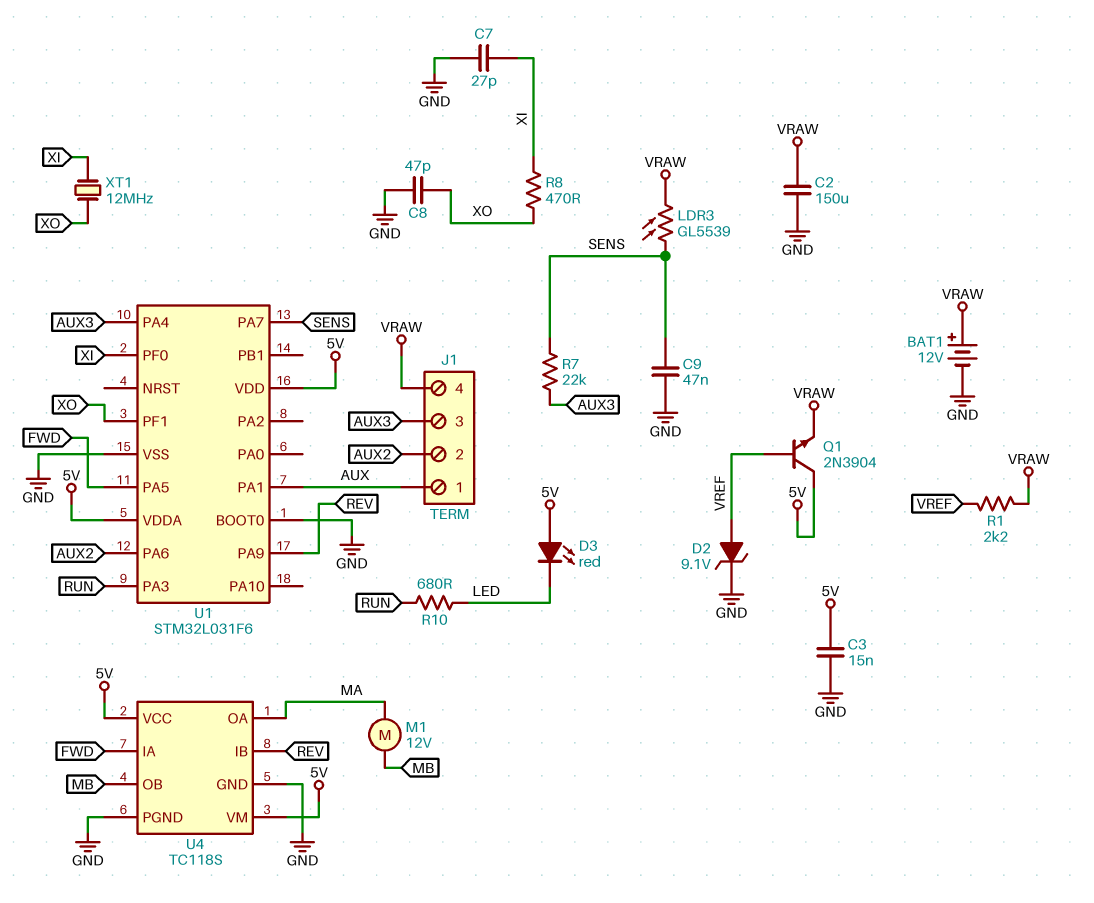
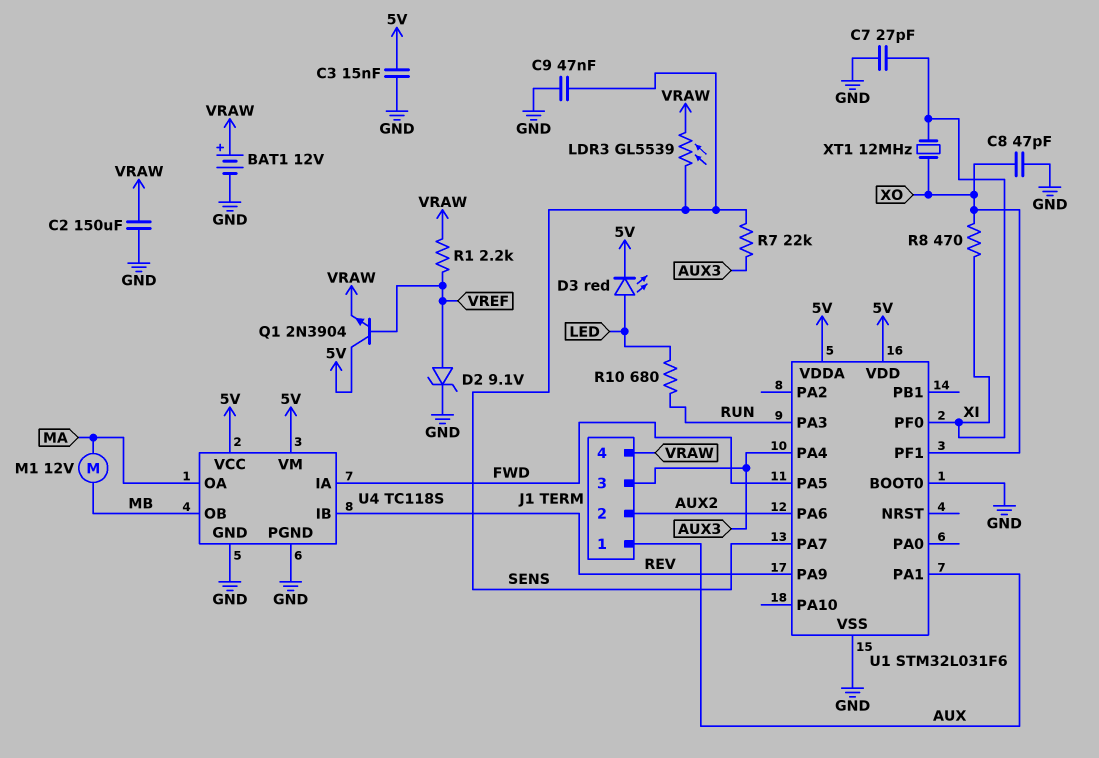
D3: LED red (A 5V, K LED) -> LED red (A LED, K 5V)

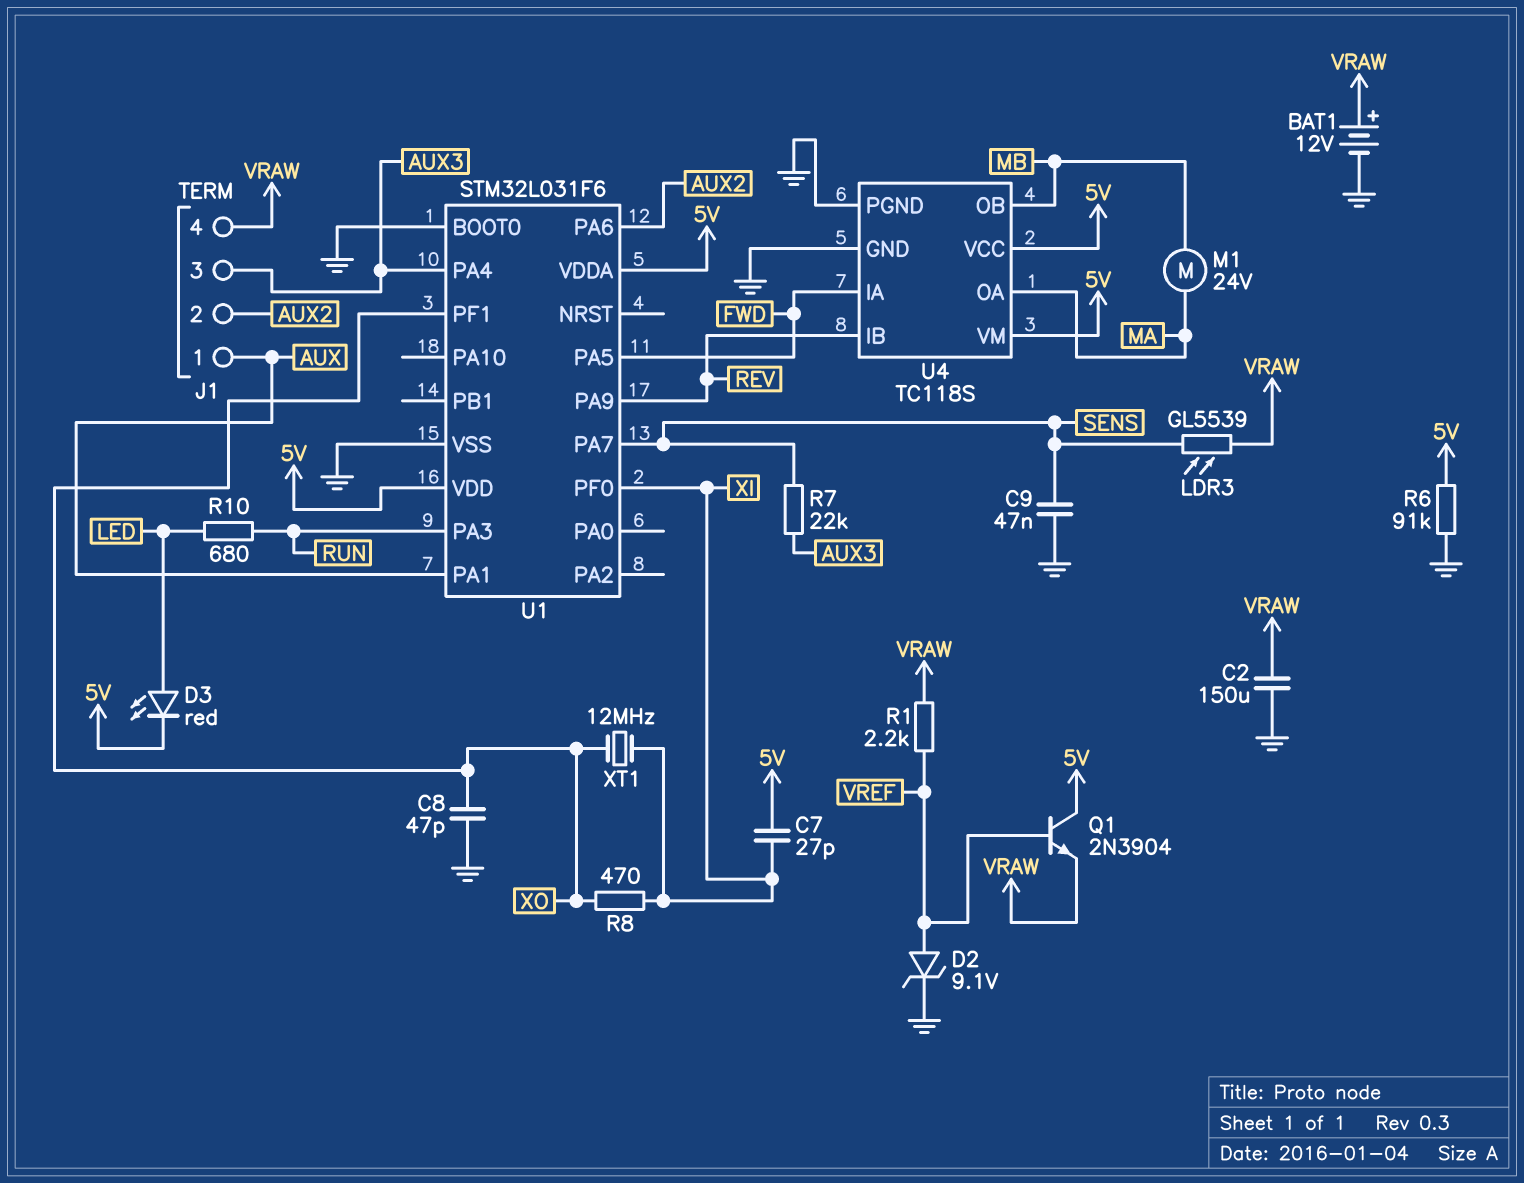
C3: 15nF (5V, GND) -> none
C7: 27pF (GND, XI) -> 27pF (5V, XI)
M1: motor 12V (MA, MB) -> motor 24V (MA, MB)
R6: none -> 91k (5V, GND)

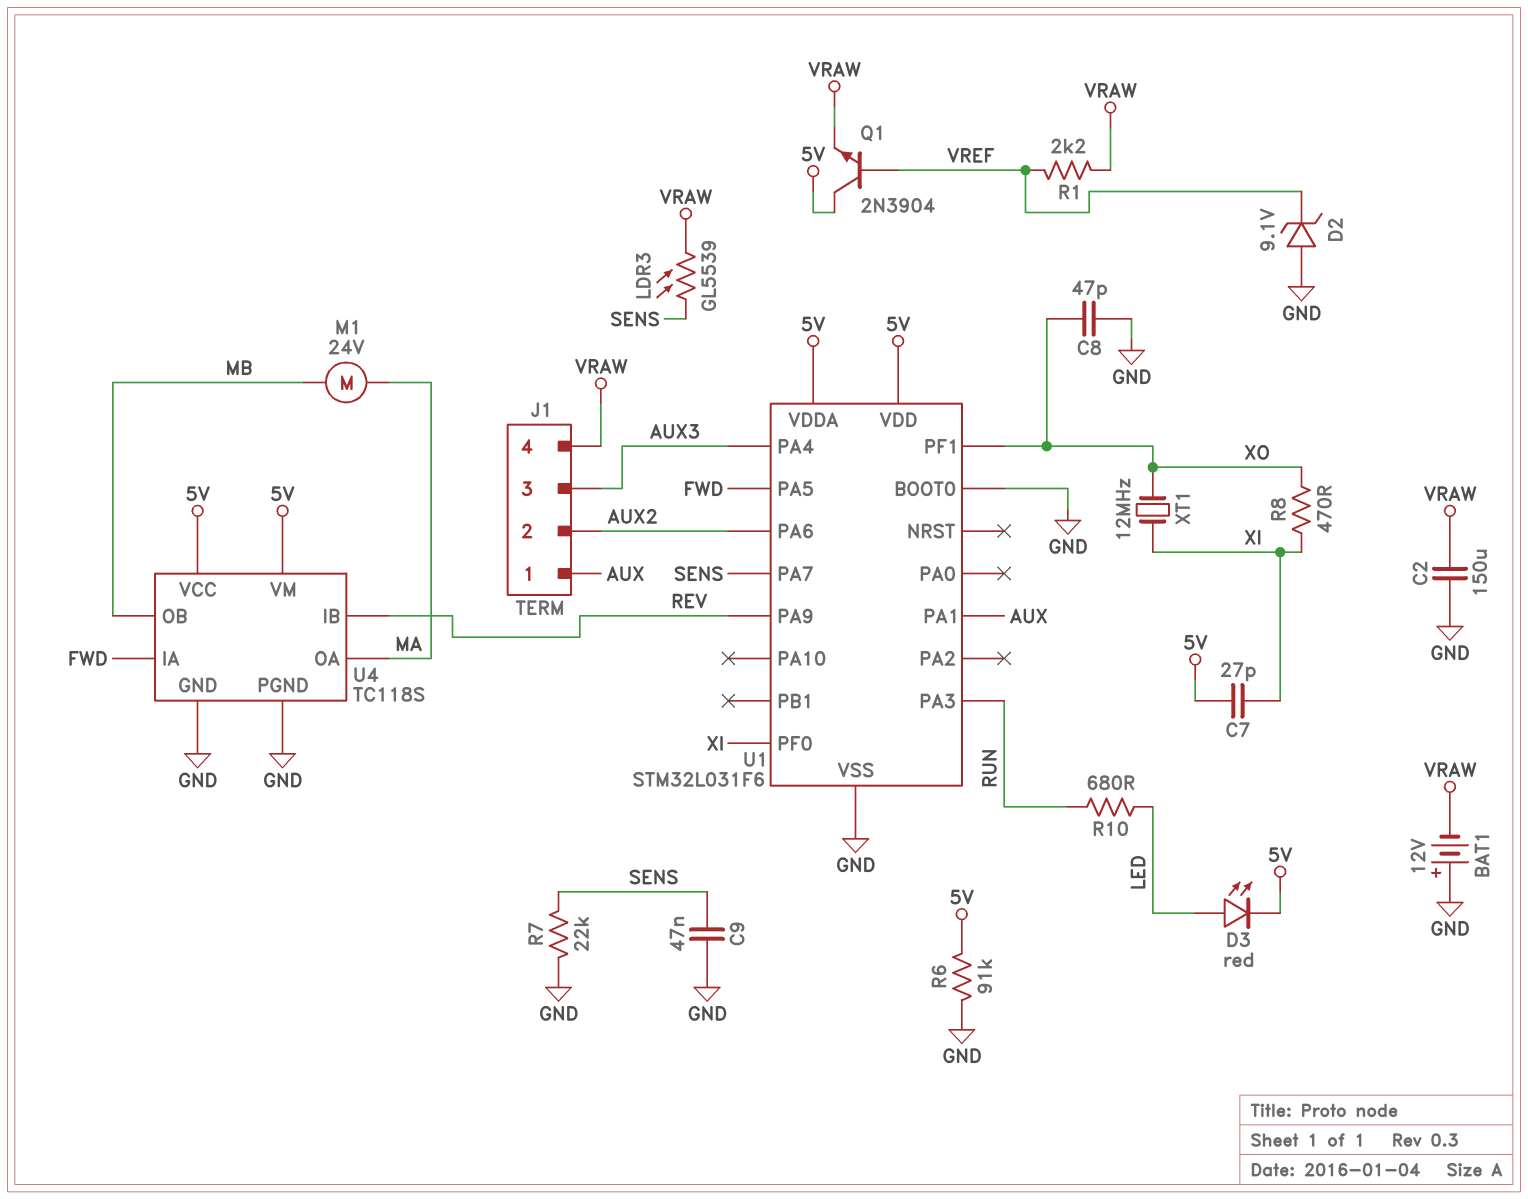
BAT1: 12V (plus VRAW, minus GND) -> 12V (plus GND, minus VRAW)
D2: zener 9.1V (A VREF, K GND) -> zener 9.1V (A GND, K VREF)
R7: 22k (AUX3, SENS) -> 22k (GND, SENS)

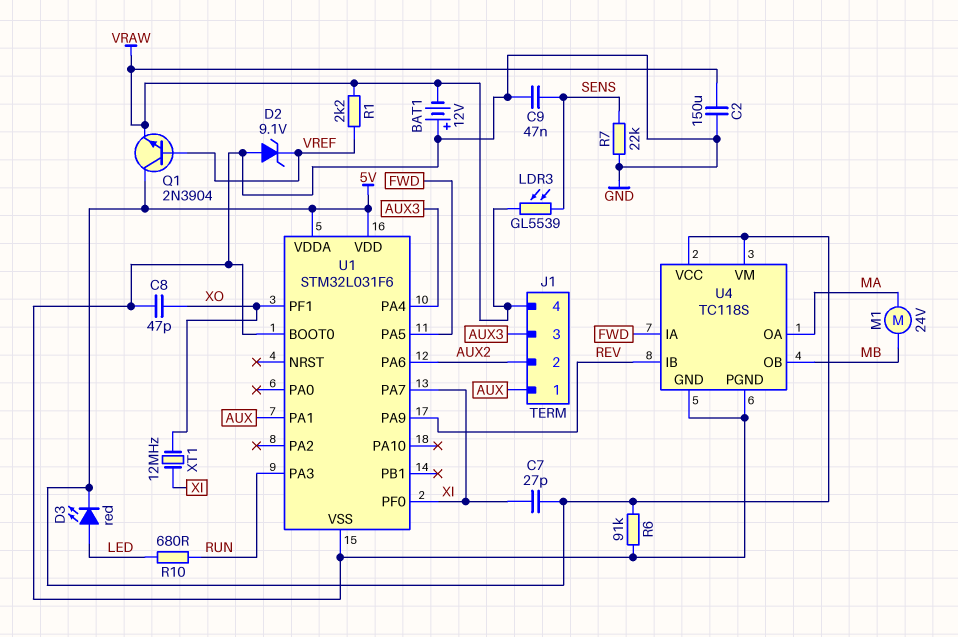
R8: 470 (XI, XO) -> none
U1 pin PA7: SENS -> XI

